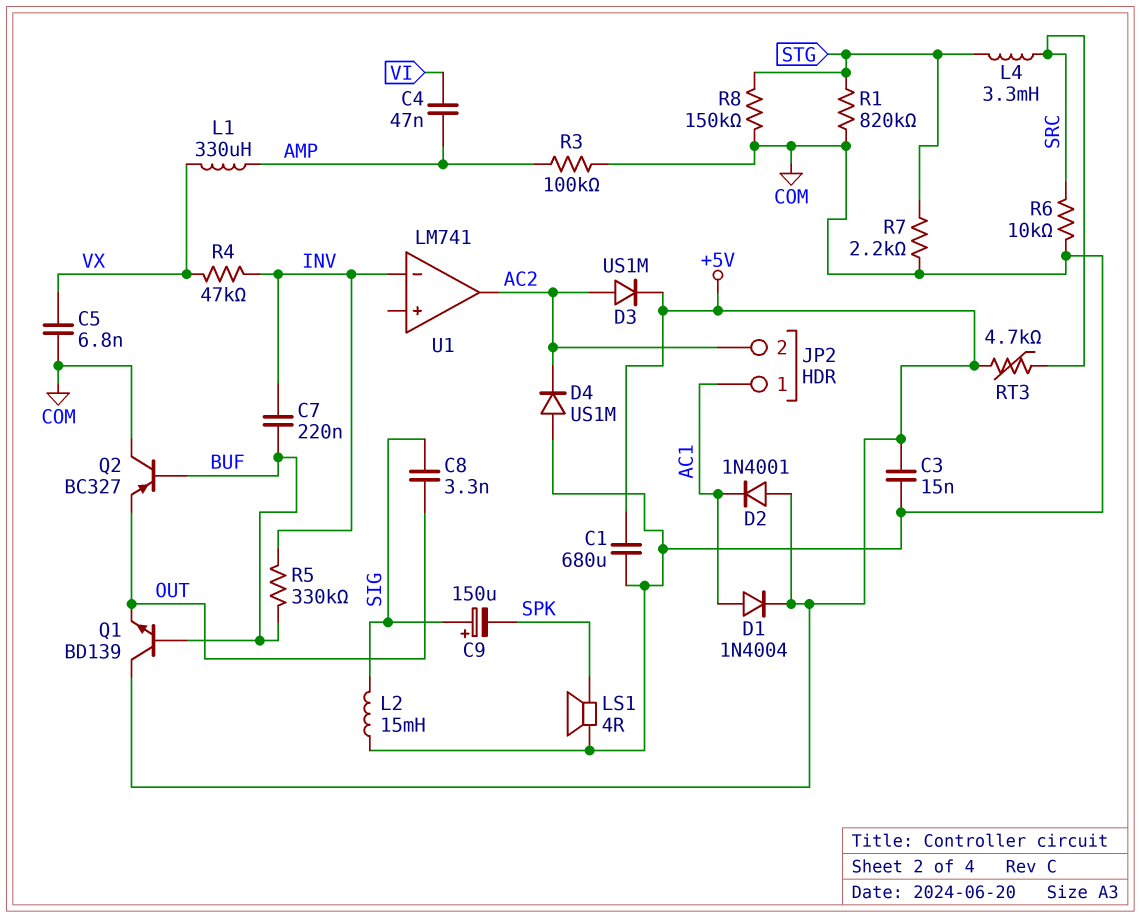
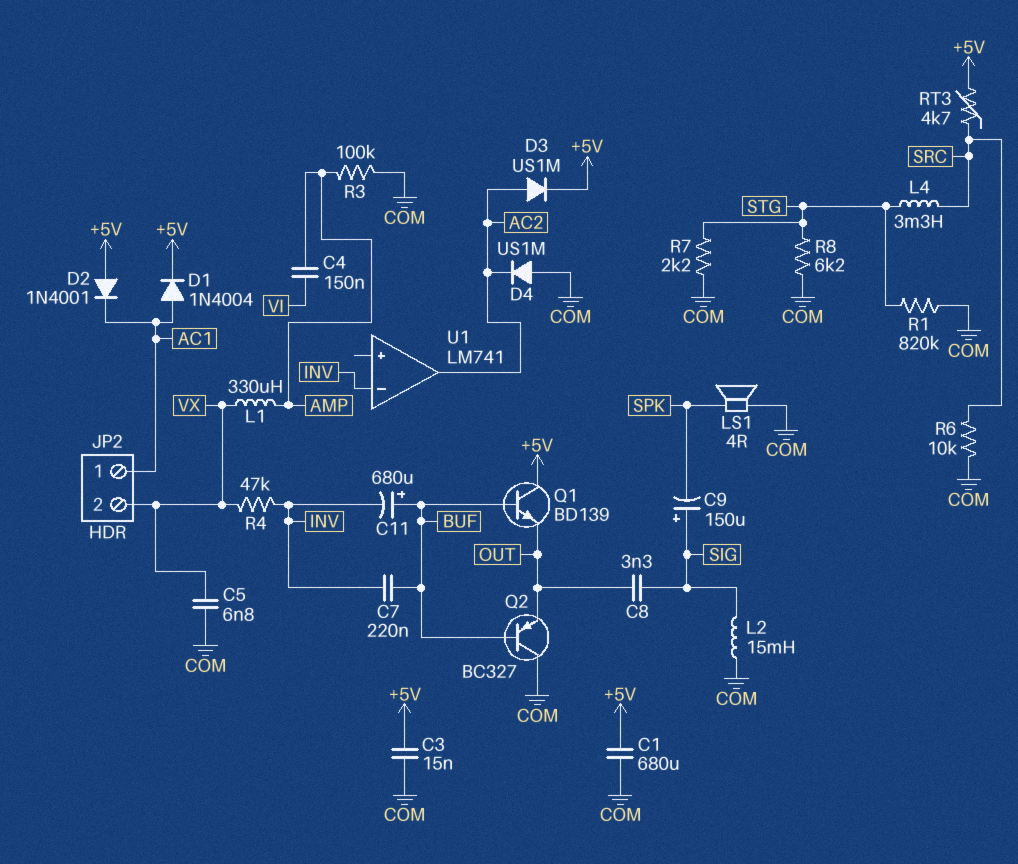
C4: 47nF (AMP, VI) -> 150nF (AMP, VI)
C11: none -> 680uF (plus BUF, minus INV)
JP2 pin 2: AC2 -> VX
R5: 330k (BUF, INV) -> none
R8: 150k (COM, STG) -> 6.2k (COM, STG)

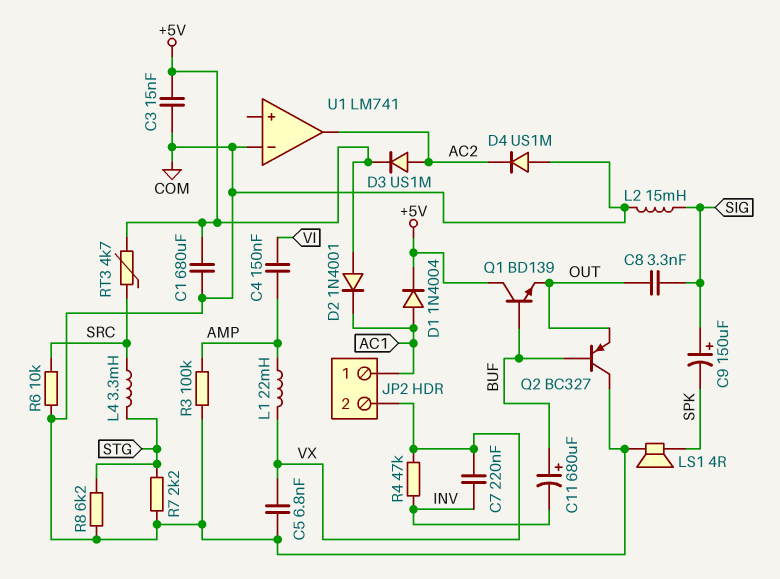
C7: 220nF (BUF, INV) -> 220nF (INV, VX)
L1: 330uH (AMP, VX) -> 22mH (AMP, VX)
R1: 820k (COM, STG) -> none
U1 pin in-: INV -> COM

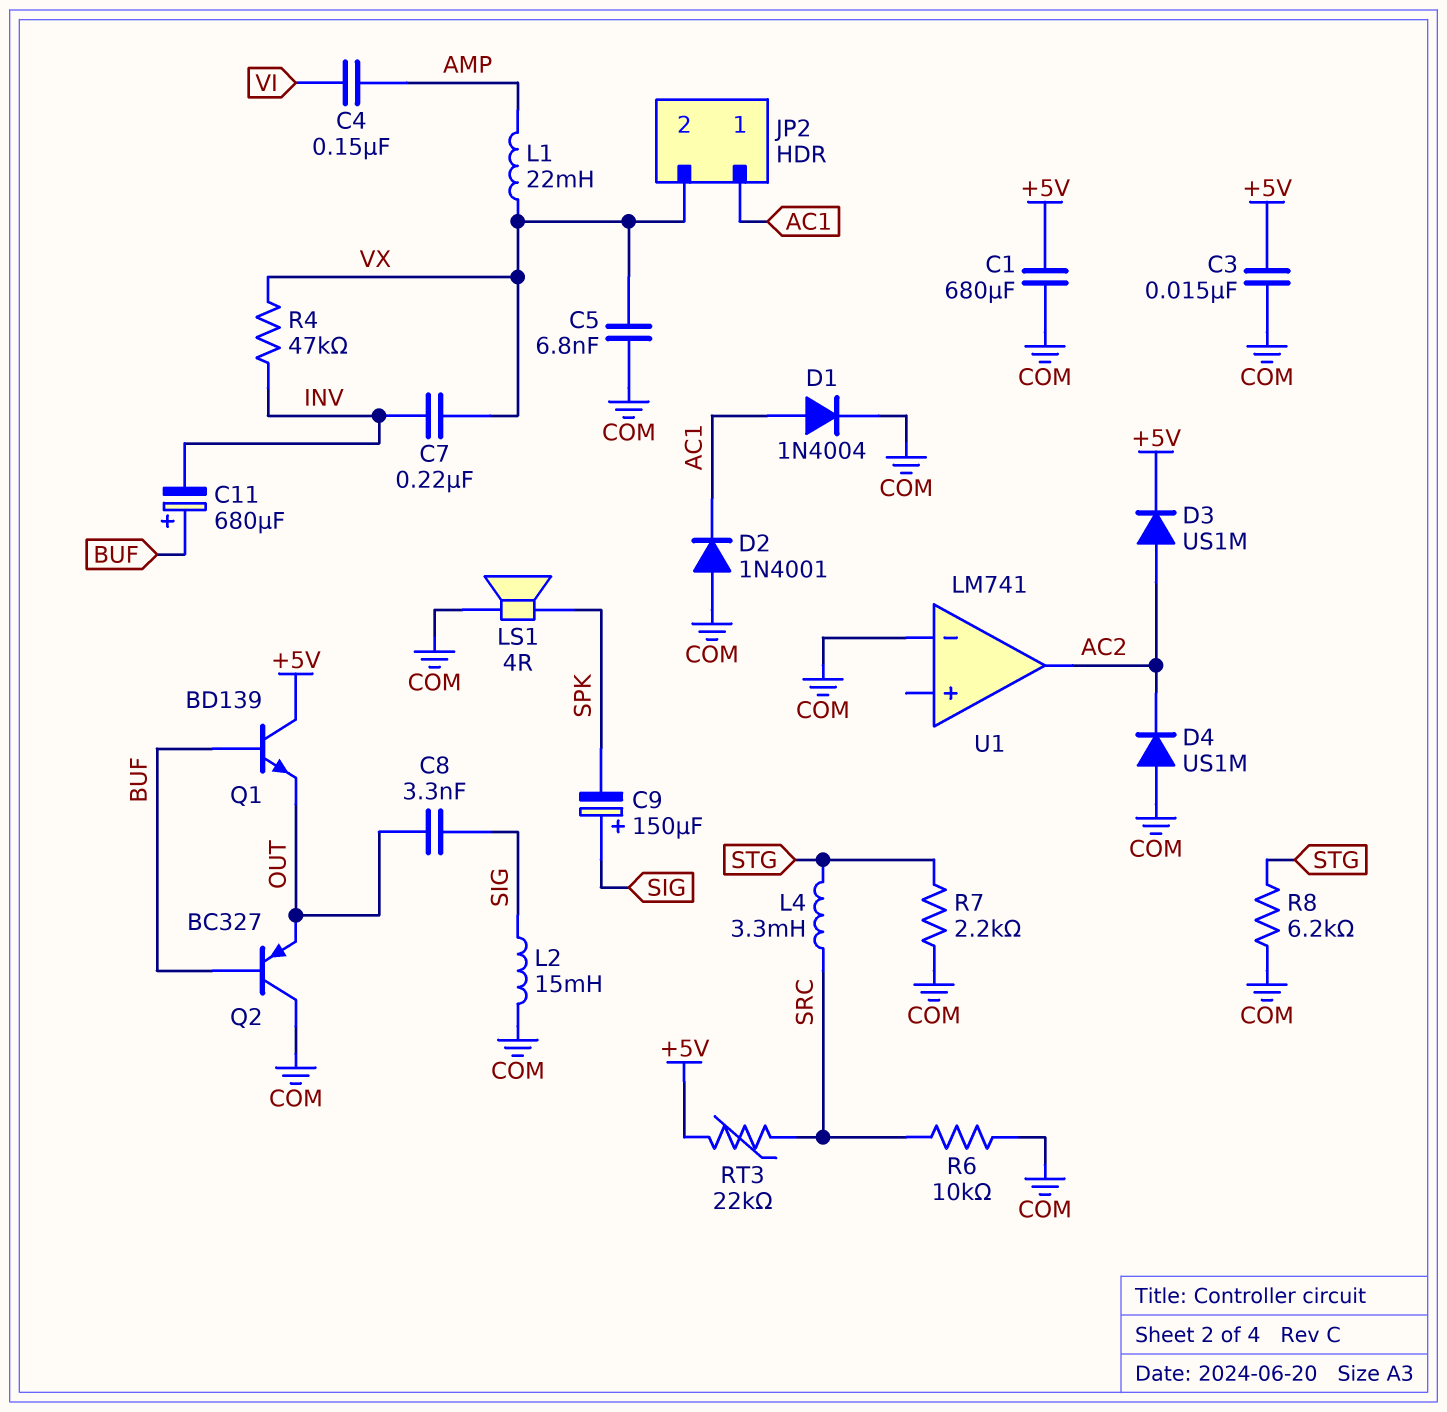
D1: diode 1N4004 (A AC1, K +5V) -> diode 1N4004 (A AC1, K COM)
D2: diode 1N4001 (A +5V, K AC1) -> diode 1N4001 (A COM, K AC1)
R3: 100k (AMP, COM) -> none
RT3: 4.7k (+5V, SRC) -> 22k (+5V, SRC)

